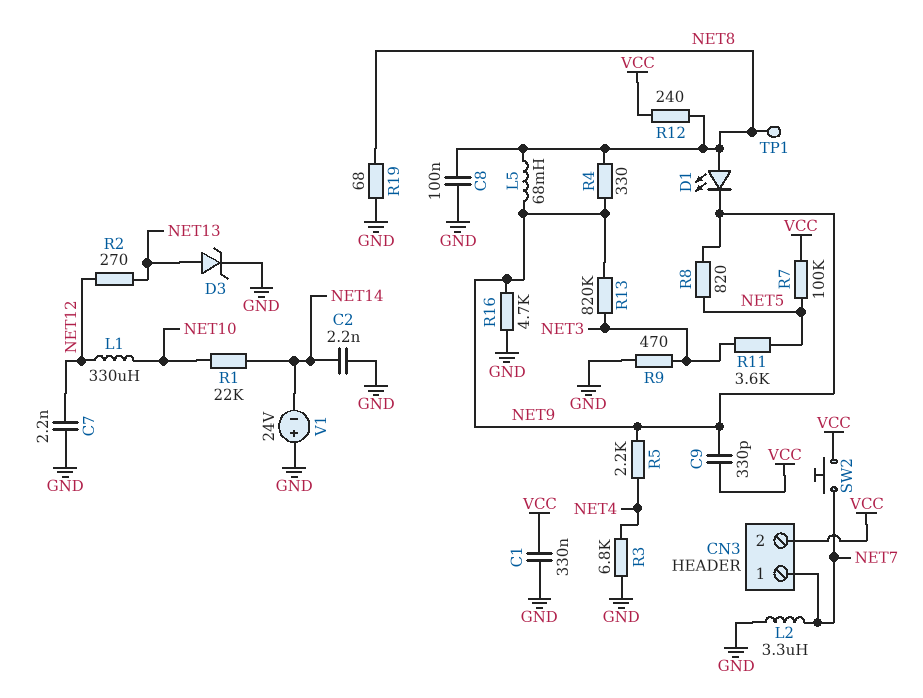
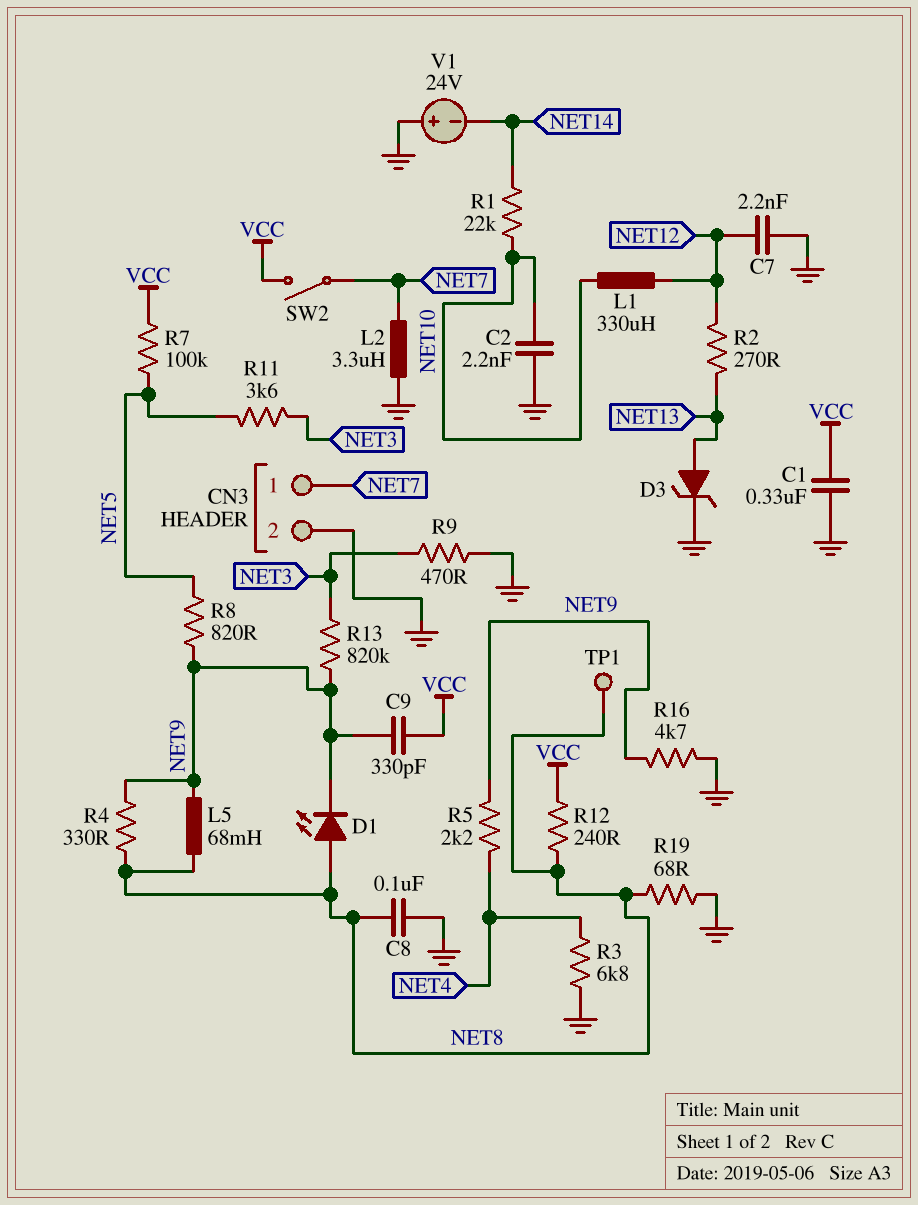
C2: 2.2nF (GND, NET14) -> 2.2nF (GND, NET10)
CN3 pin 2: VCC -> GND
SW2: button (NET7, VCC) -> switch (NET7, VCC)

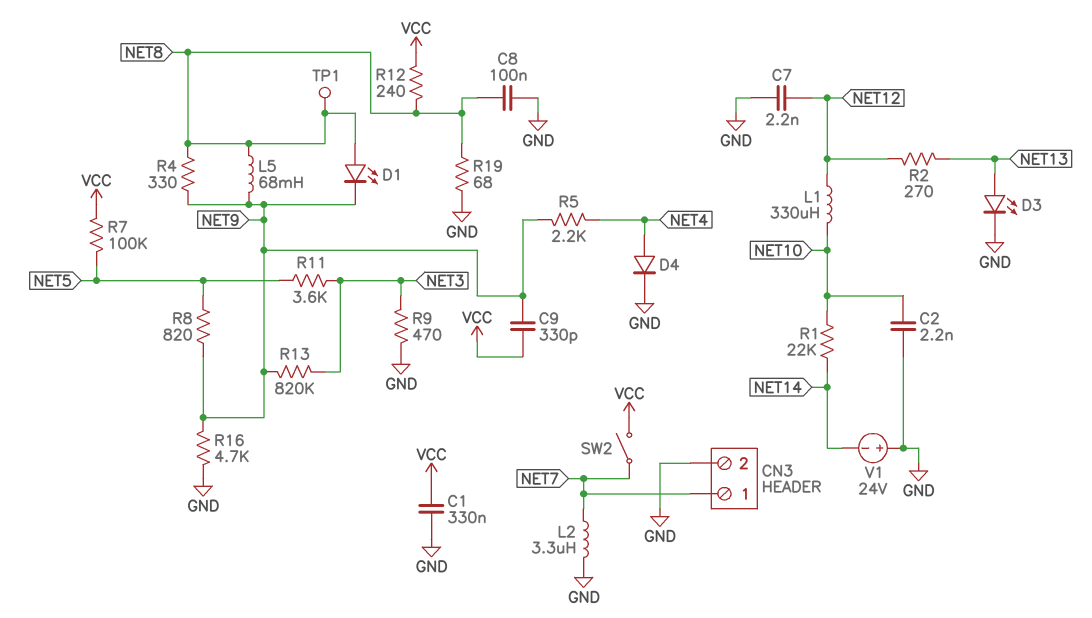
D3: zener (A NET13, K GND) -> LED (A NET13, K GND)
D4: none -> diode (A NET4, K GND)
R3: 6.8k (GND, NET4) -> none

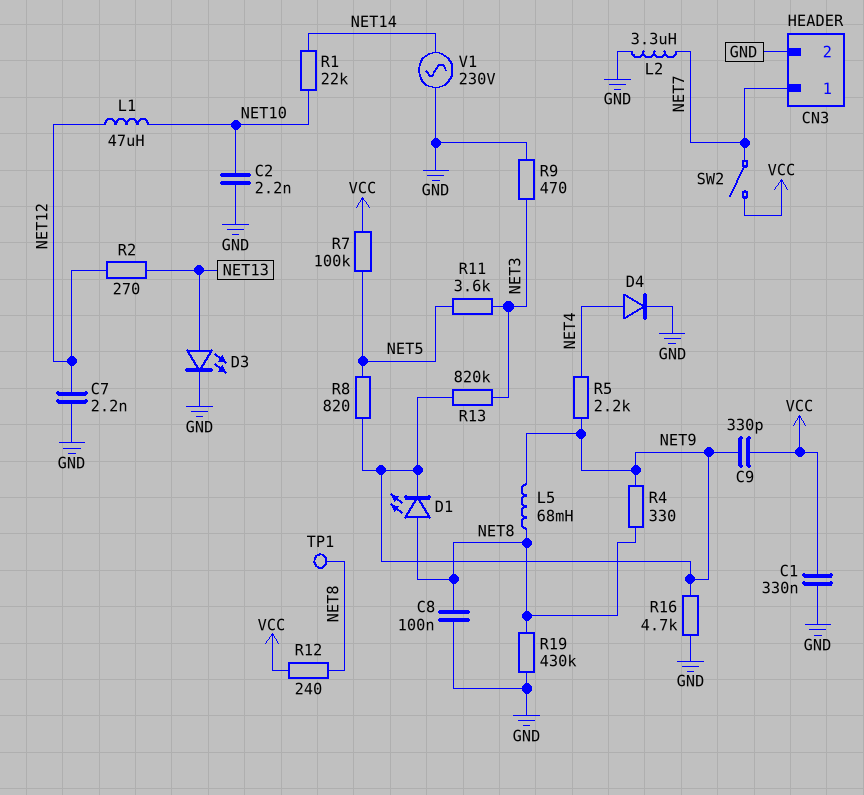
L1: 330uH (NET10, NET12) -> 47uH (NET10, NET12)
R19: 68 (GND, NET8) -> 430k (GND, NET8)
V1: 24V (plus GND, minus NET14) -> AC 230V (GND, NET14)

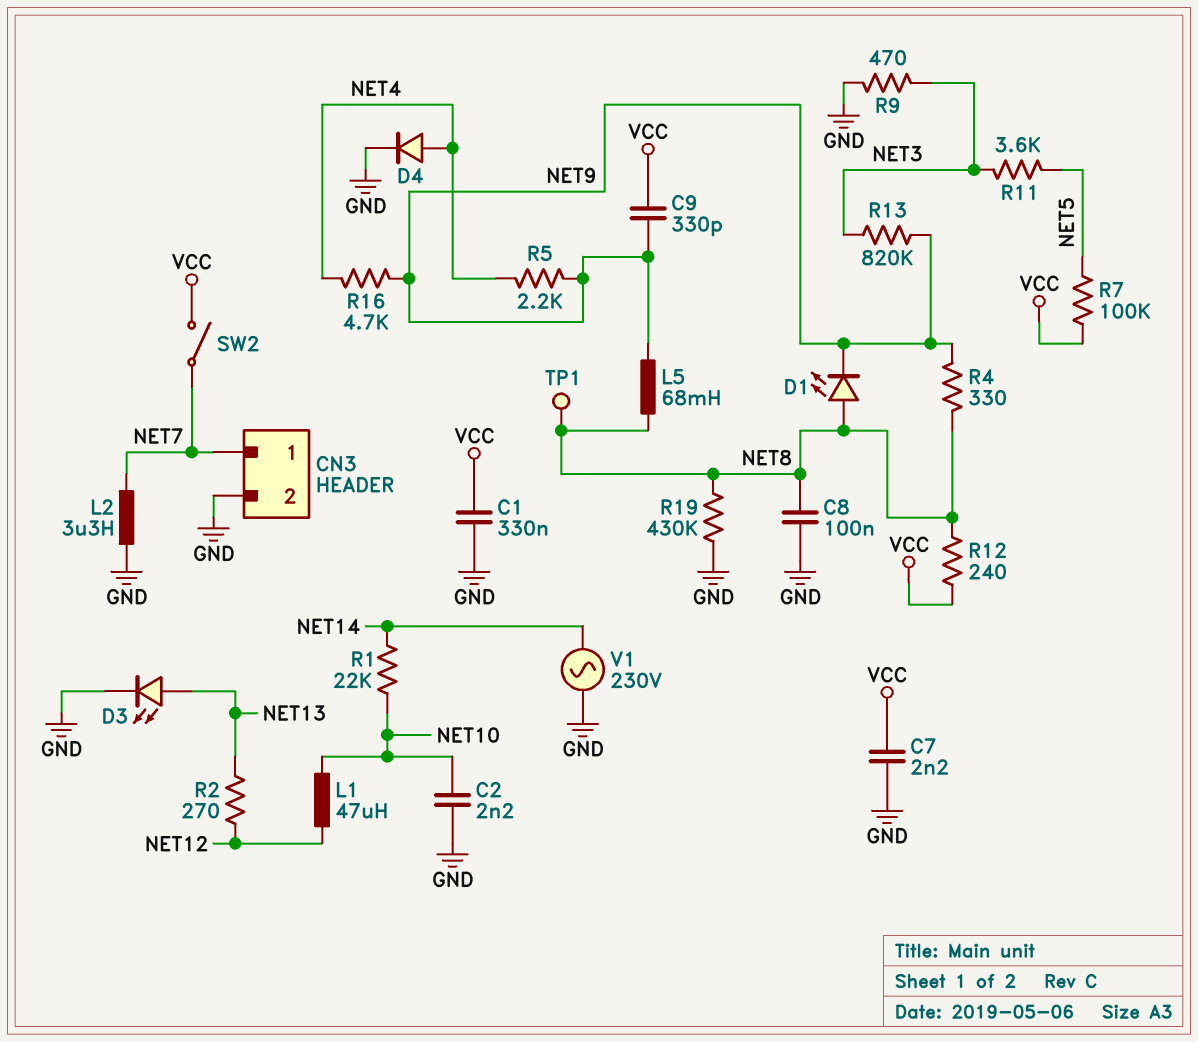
C7: 2.2nF (GND, NET12) -> 2.2nF (GND, VCC)
R8: 820 (NET5, NET9) -> none
R16: 4.7k (GND, NET9) -> 4.7k (NET4, NET9)

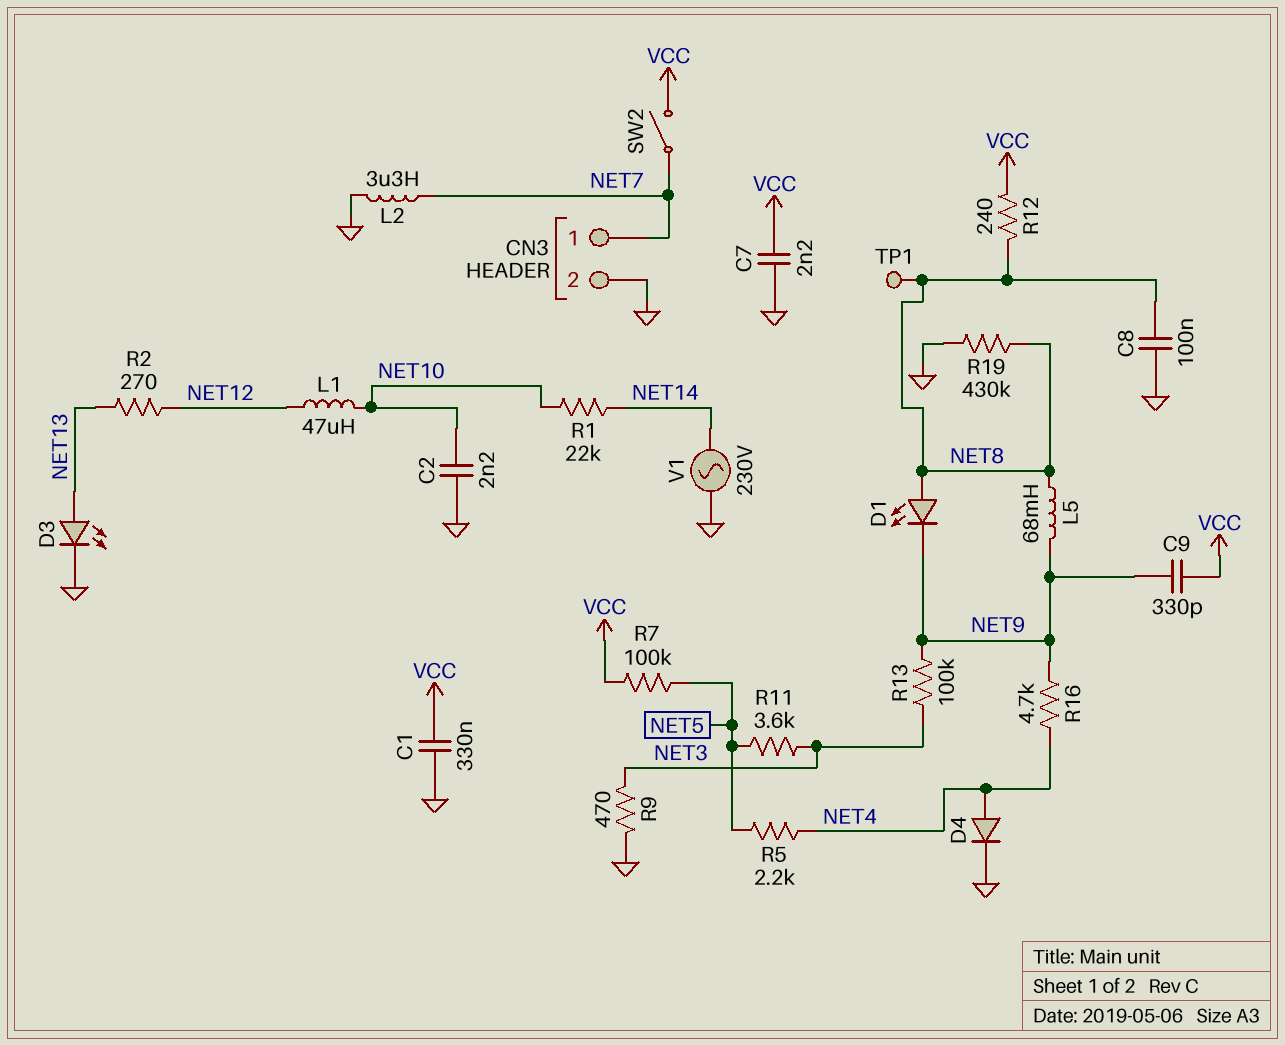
R4: 330 (NET8, NET9) -> none
R5: 2.2k (NET4, NET9) -> 2.2k (NET4, NET5)
R13: 820k (NET3, NET9) -> 100k (NET3, NET9)

